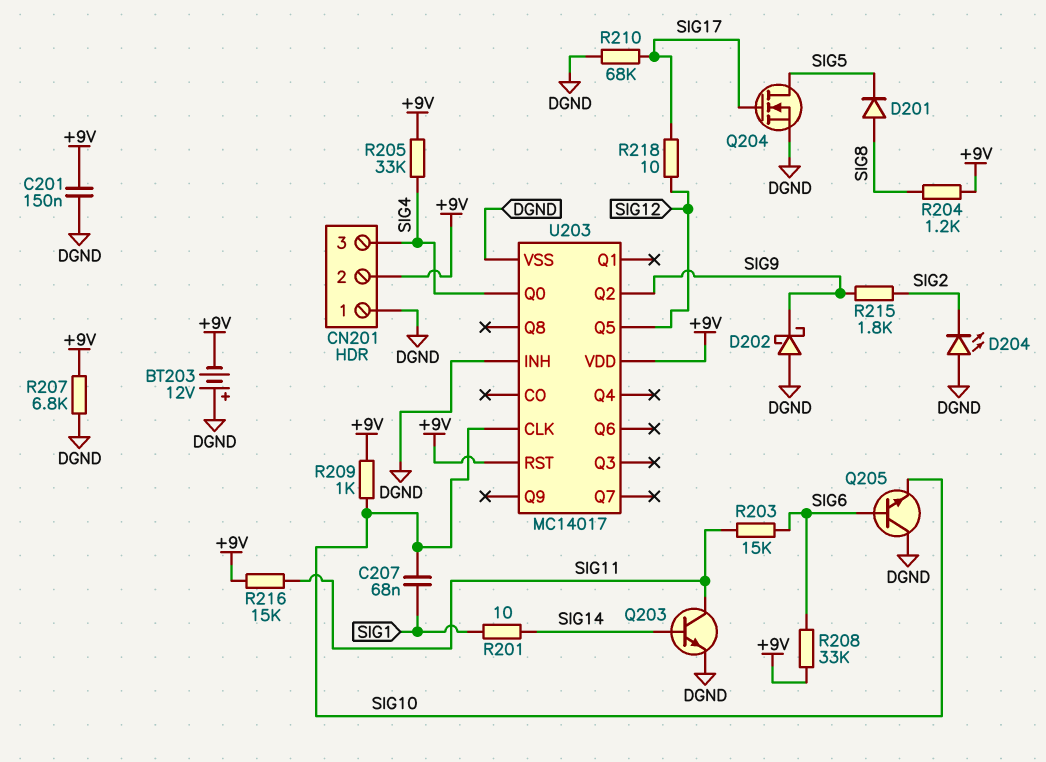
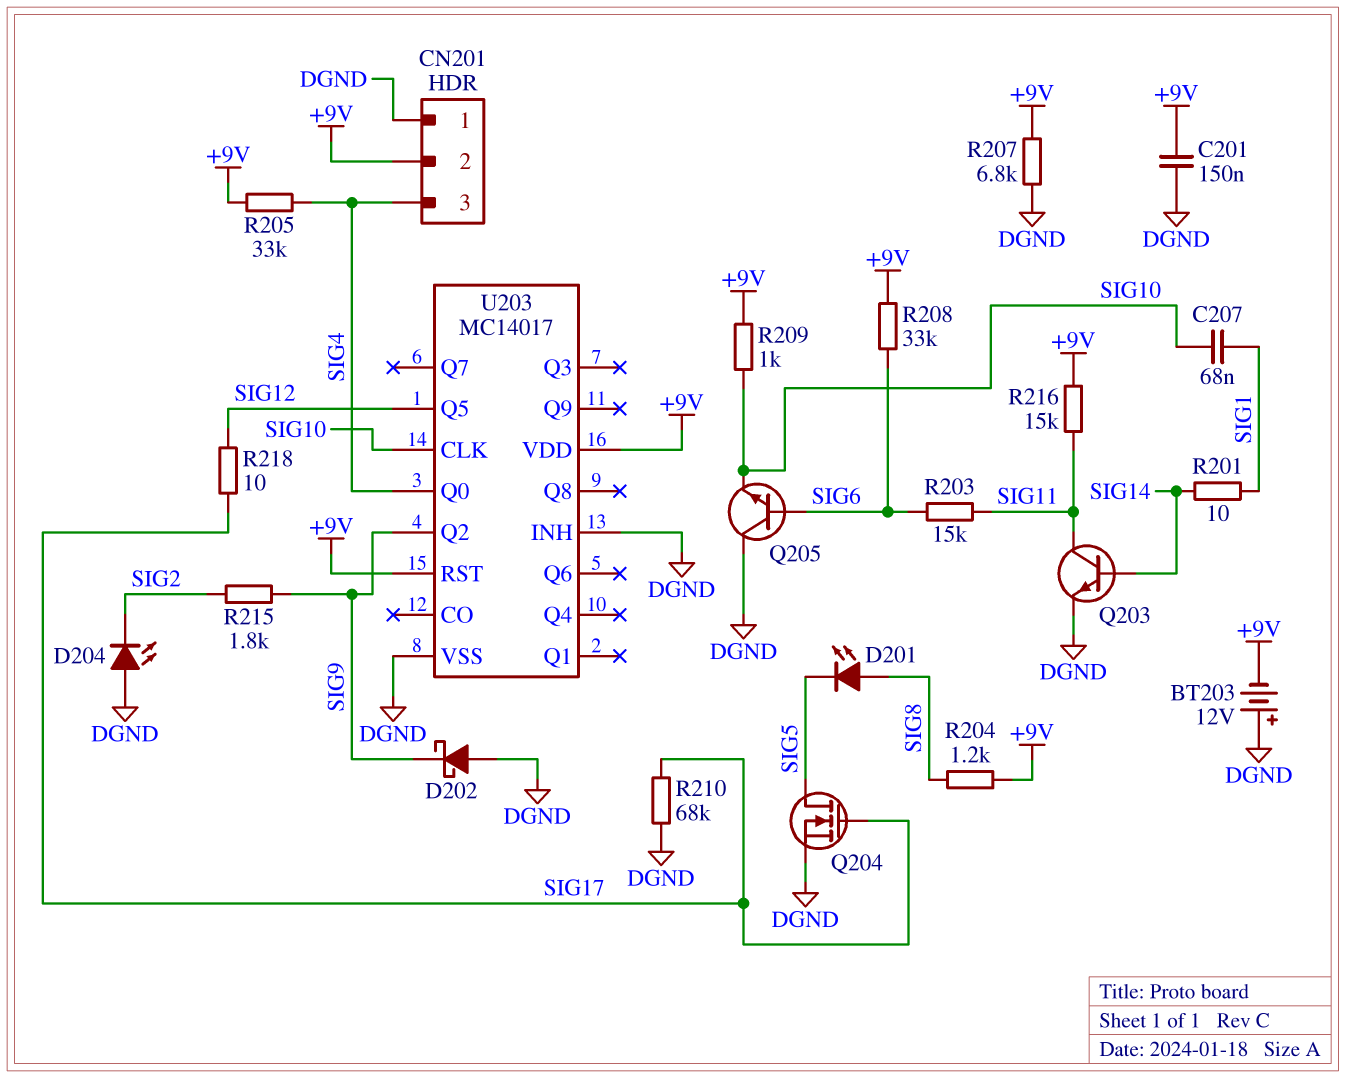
D201: diode (A SIG8, K SIG5) -> LED (A SIG8, K SIG5)

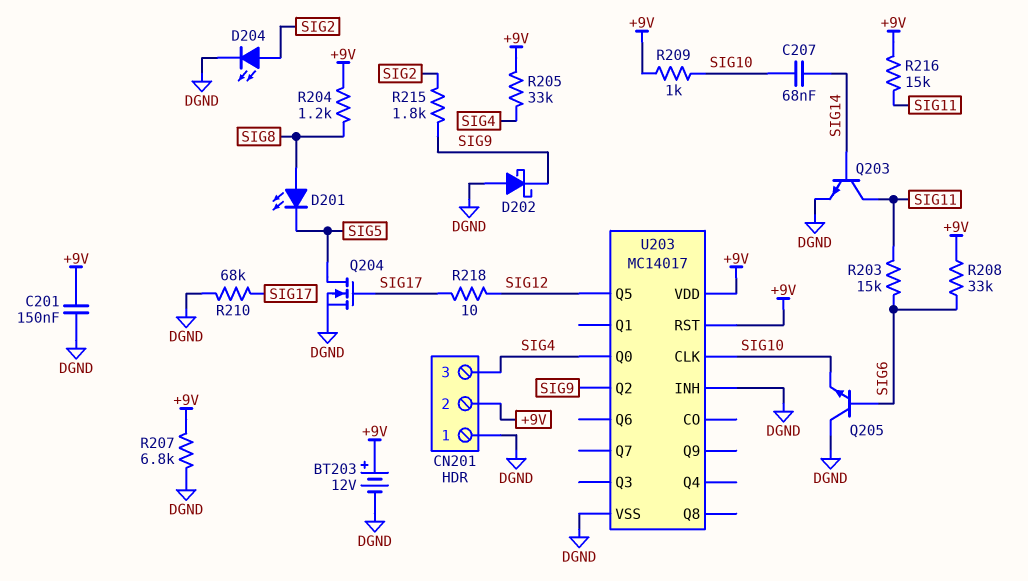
BT203: 12V (plus DGND, minus +9V) -> 12V (plus +9V, minus DGND)
C207: 68nF (SIG1, SIG10) -> 68nF (SIG10, SIG14)
D204: LED (A DGND, K SIG2) -> LED (A SIG2, K DGND)
R201: 10 (SIG1, SIG14) -> none

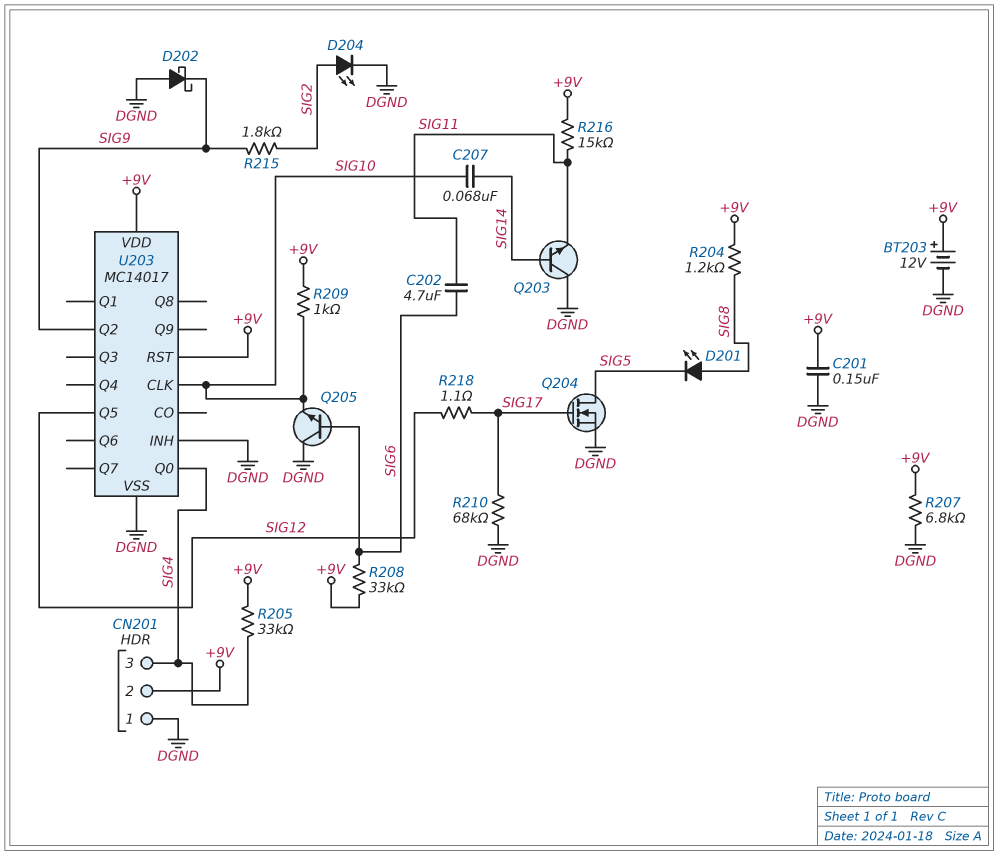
C202: none -> 4.7uF (SIG6, SIG11)
Q203: NPN (B SIG14, C SIG11, E DGND) -> NPN (B SIG14, C DGND, E SIG11)
R203: 15k (SIG6, SIG11) -> none
R218: 10 (SIG12, SIG17) -> 1.1 (SIG12, SIG17)

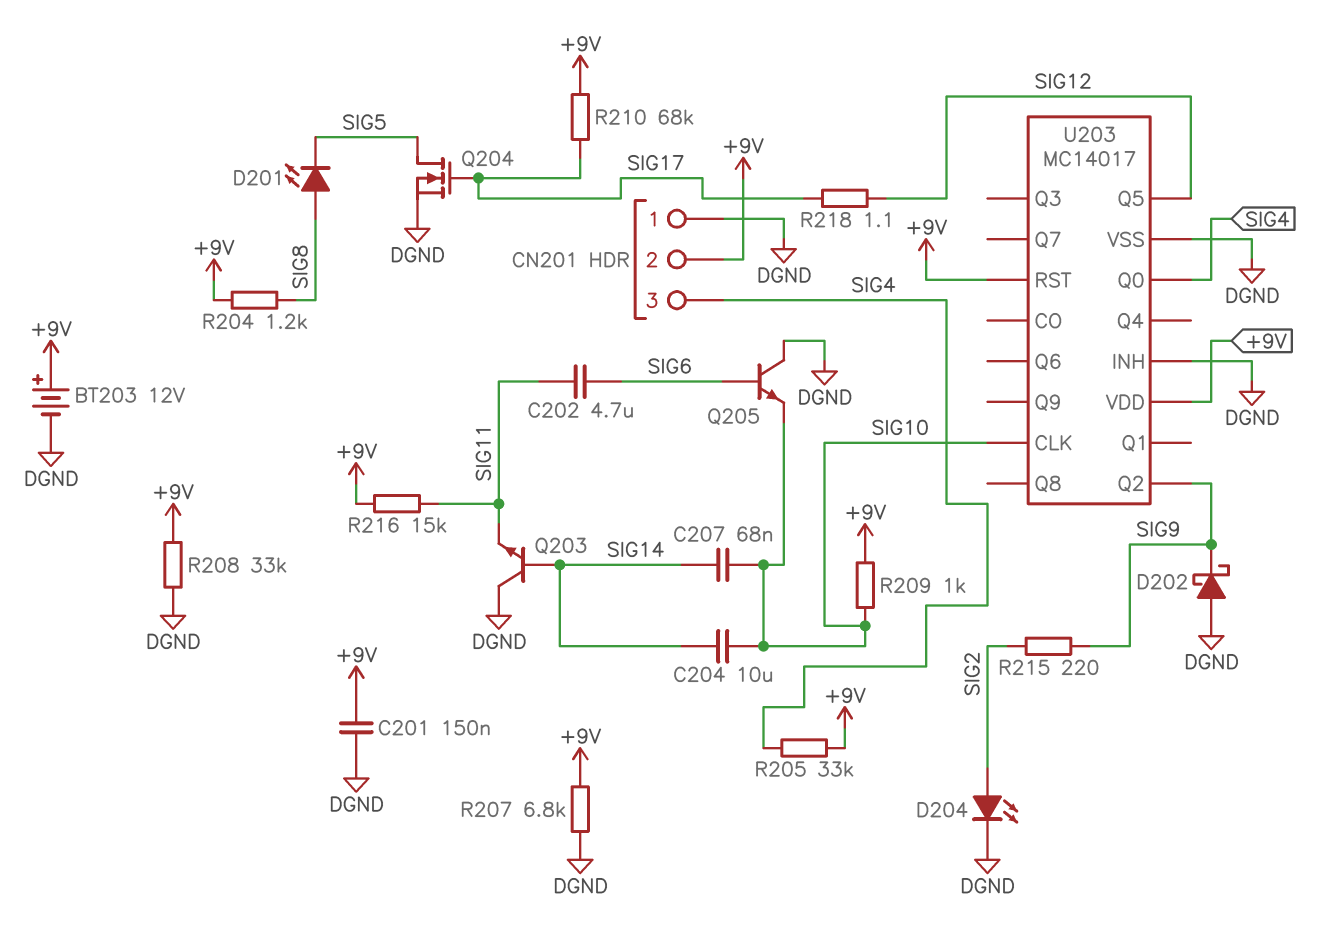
C204: none -> 10uF (SIG10, SIG14)
R208: 33k (+9V, SIG6) -> 33k (+9V, DGND)
R210: 68k (DGND, SIG17) -> 68k (+9V, SIG17)
R215: 1.8k (SIG2, SIG9) -> 220 (SIG2, SIG9)

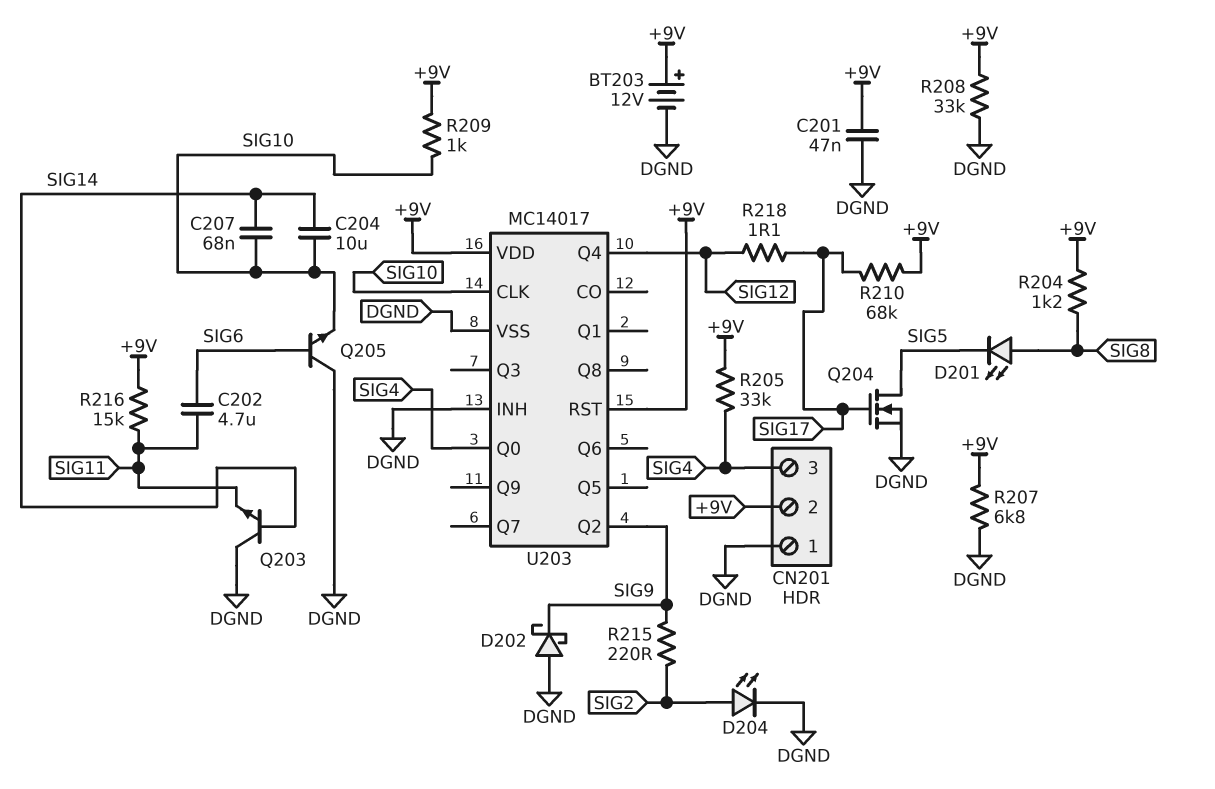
C201: 150nF (+9V, DGND) -> 47nF (+9V, DGND)
U203 pin Q4: none -> SIG12
U203 pin Q5: SIG12 -> none

